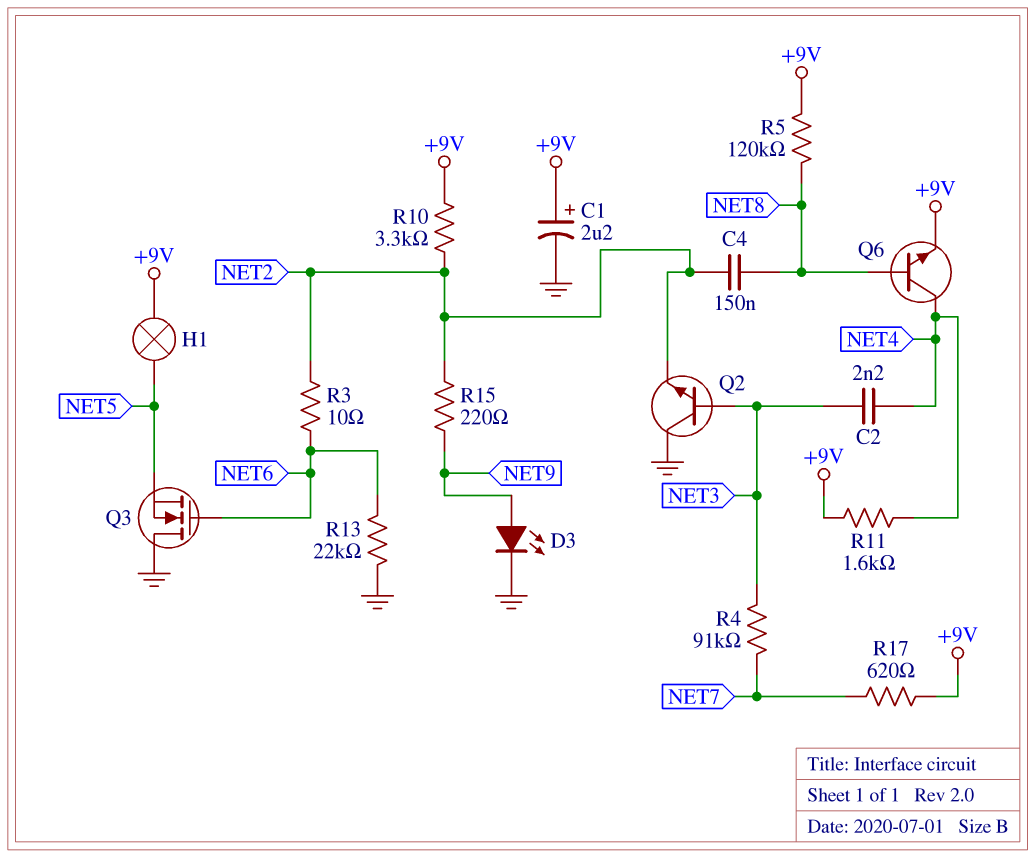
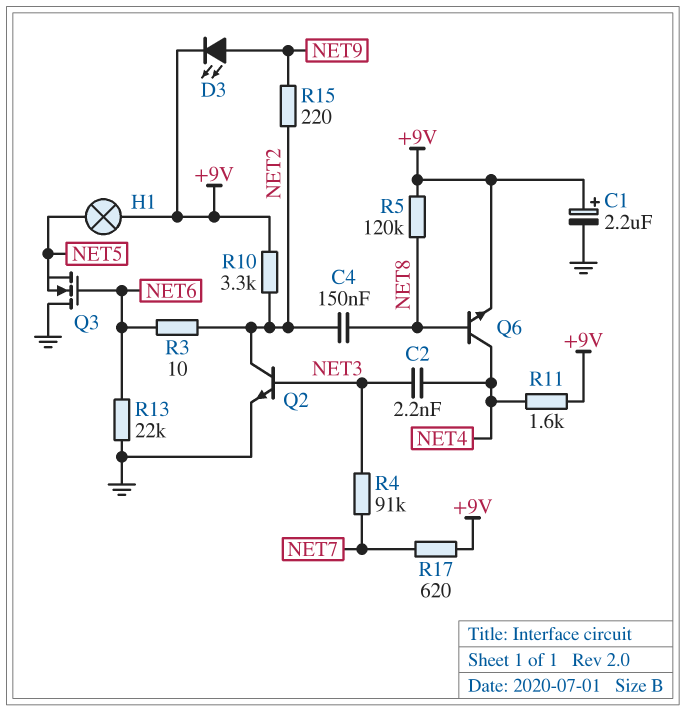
D3: LED (A NET9, K GND) -> LED (A NET9, K +9V)
Q2: NPN (B NET3, C GND, E NET2) -> NPN (B NET3, C NET2, E GND)

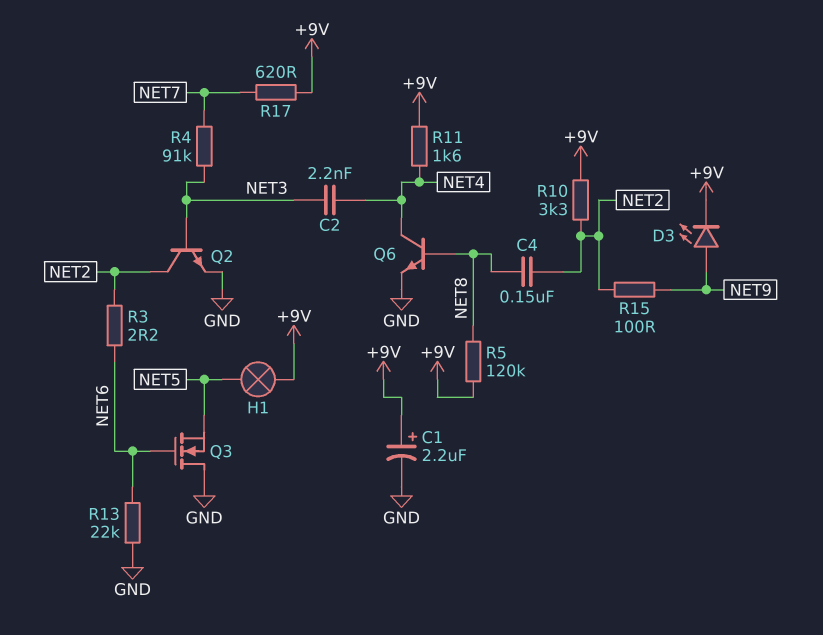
Q6: NPN (B NET8, C NET4, E +9V) -> NPN (B NET8, C NET4, E GND)
R3: 10 (NET2, NET6) -> 2.2 (NET2, NET6)
R15: 220 (NET2, NET9) -> 100 (NET2, NET9)

